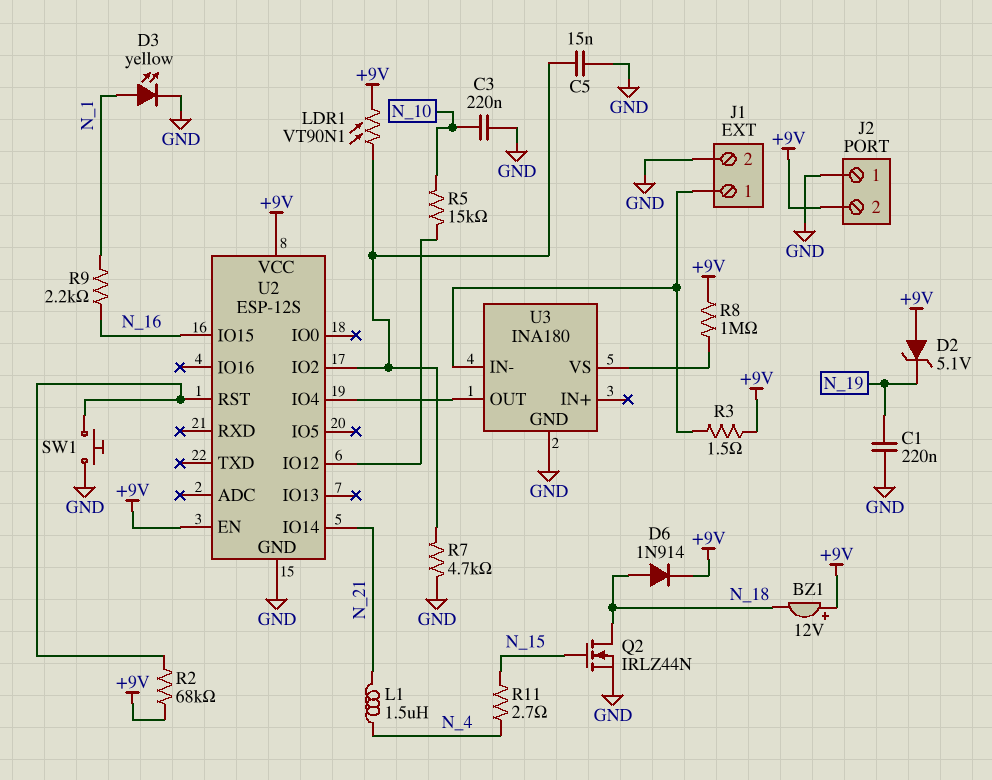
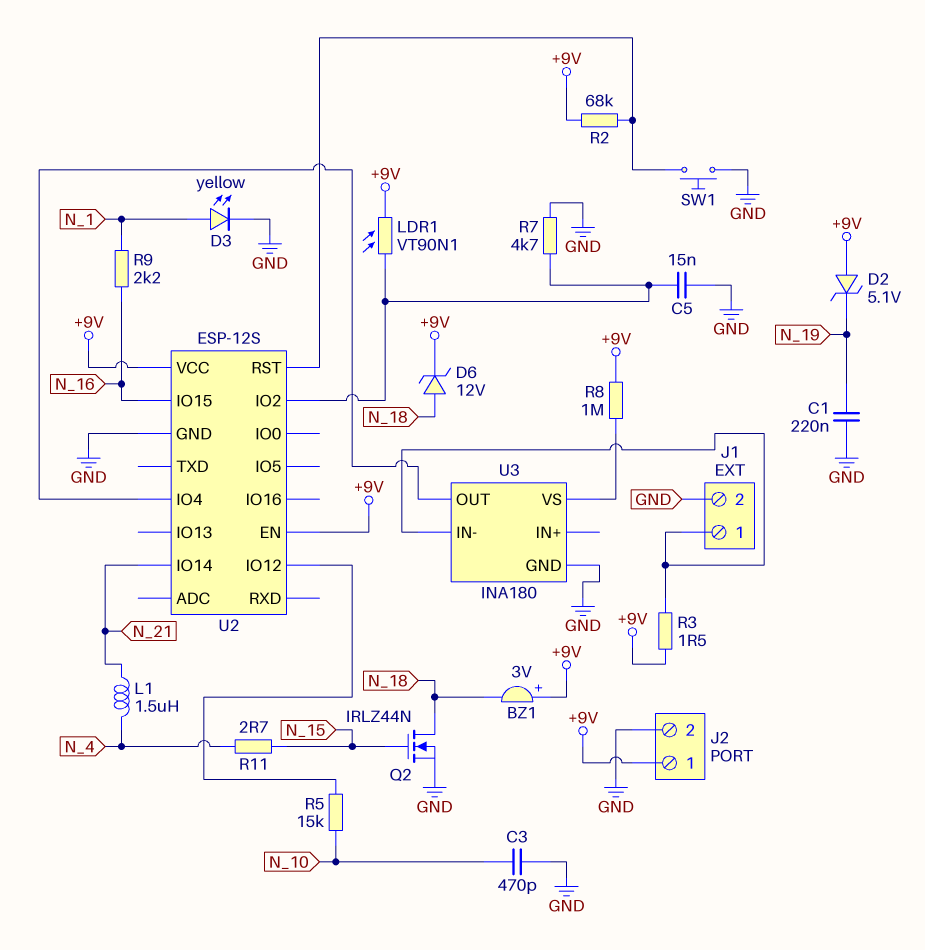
BZ1: buzzer 12V (plus +9V, minus N_18) -> buzzer 3V (plus +9V, minus N_18)
C3: 220nF (GND, N_10) -> 470pF (GND, N_10)
D6: diode 1N914 (A N_18, K +9V) -> zener 12V (A N_18, K +9V)
J2 pin 1: GND -> +9V
J2 pin 2: +9V -> GND

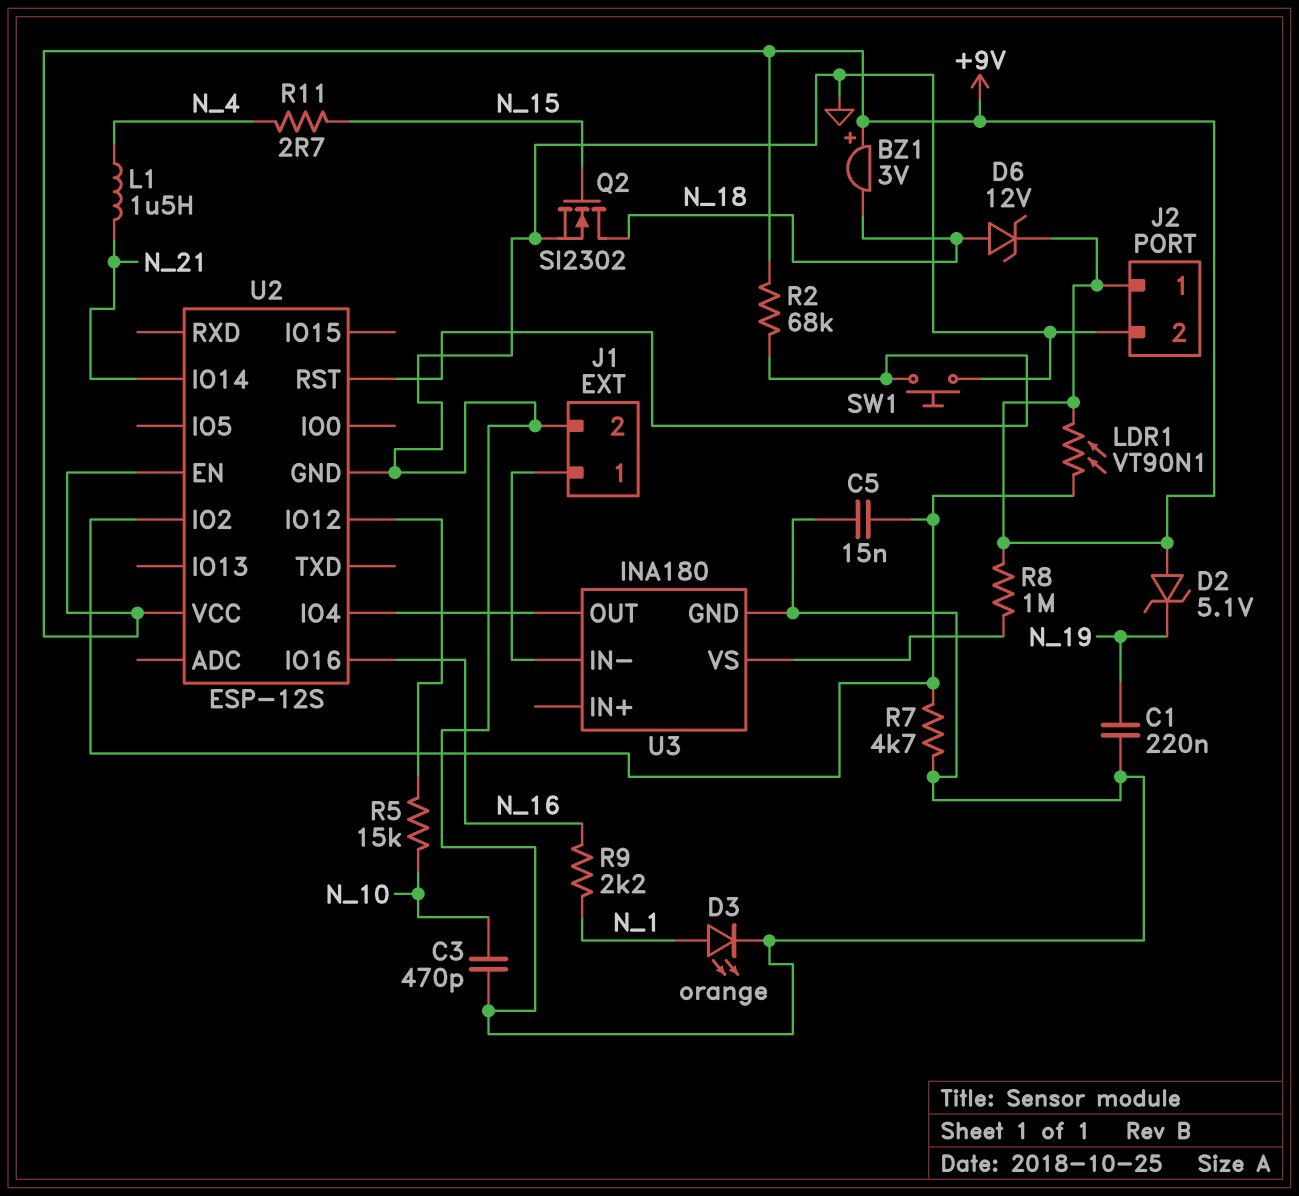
D3: LED yellow (A N_1, K GND) -> LED orange (A N_1, K GND)
Q2: NMOS IRLZ44N (G N_15, D N_18, S GND) -> NMOS SI2302 (G N_15, D N_18, S GND)
R3: 1.5 (+9V, J1/1) -> none
U2 pin IO15: N_16 -> none
U2 pin IO16: none -> N_16

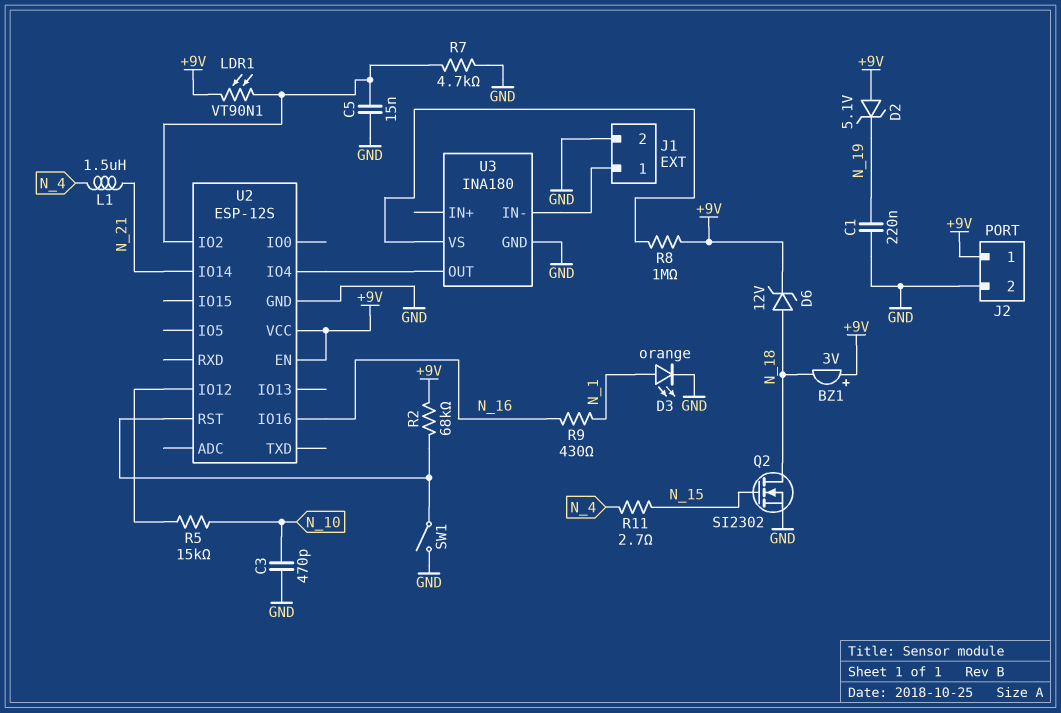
R9: 2.2k (N_1, N_16) -> 430 (N_1, N_16)
SW1: button (GND, U2/RST) -> switch (GND, U2/RST)

